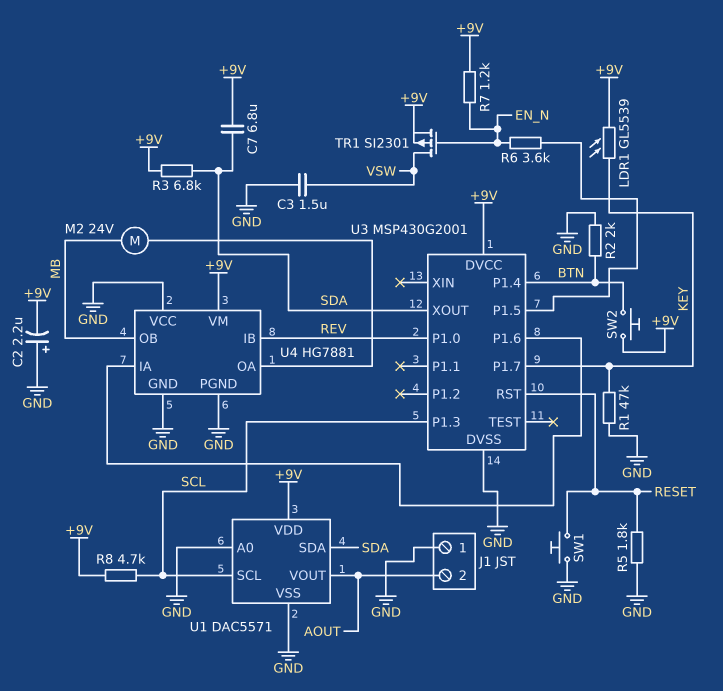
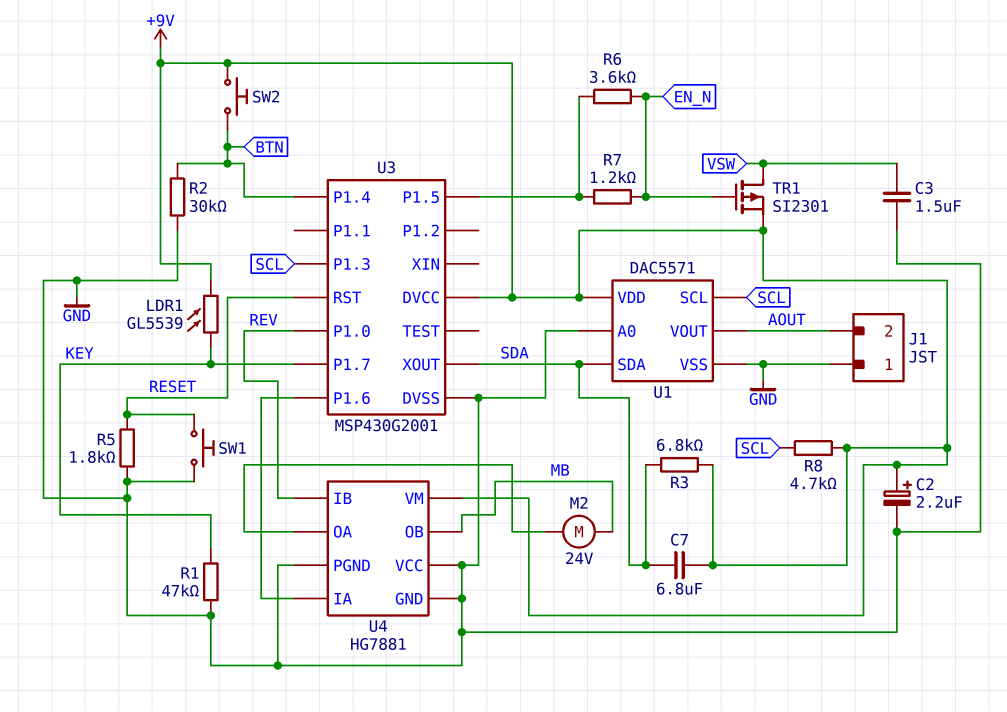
C2: 2.2uF (plus GND, minus +9V) -> 2.2uF (plus +9V, minus GND)
R2: 2k (BTN, GND) -> 30k (BTN, GND)
R7: 1.2k (+9V, EN_N) -> 1.2k (EN_N, U3/P1.5)

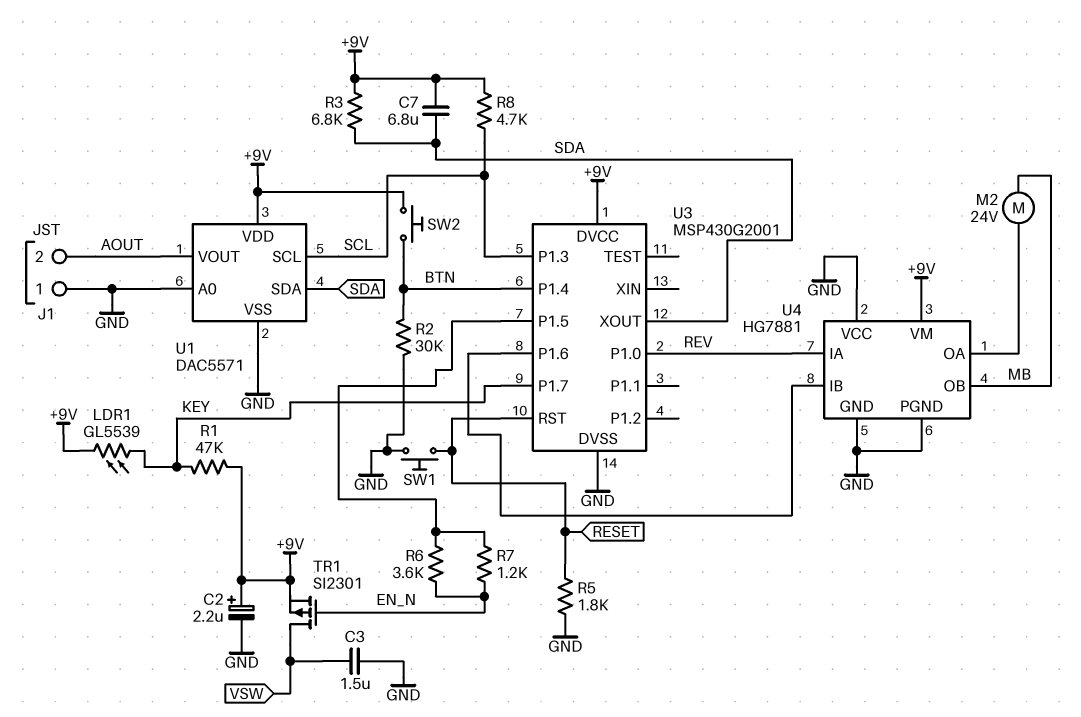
R1: 47k (GND, KEY) -> 47k (+9V, KEY)
U4 pin IA: U3/P1.6 -> REV
U4 pin IB: REV -> U3/P1.6

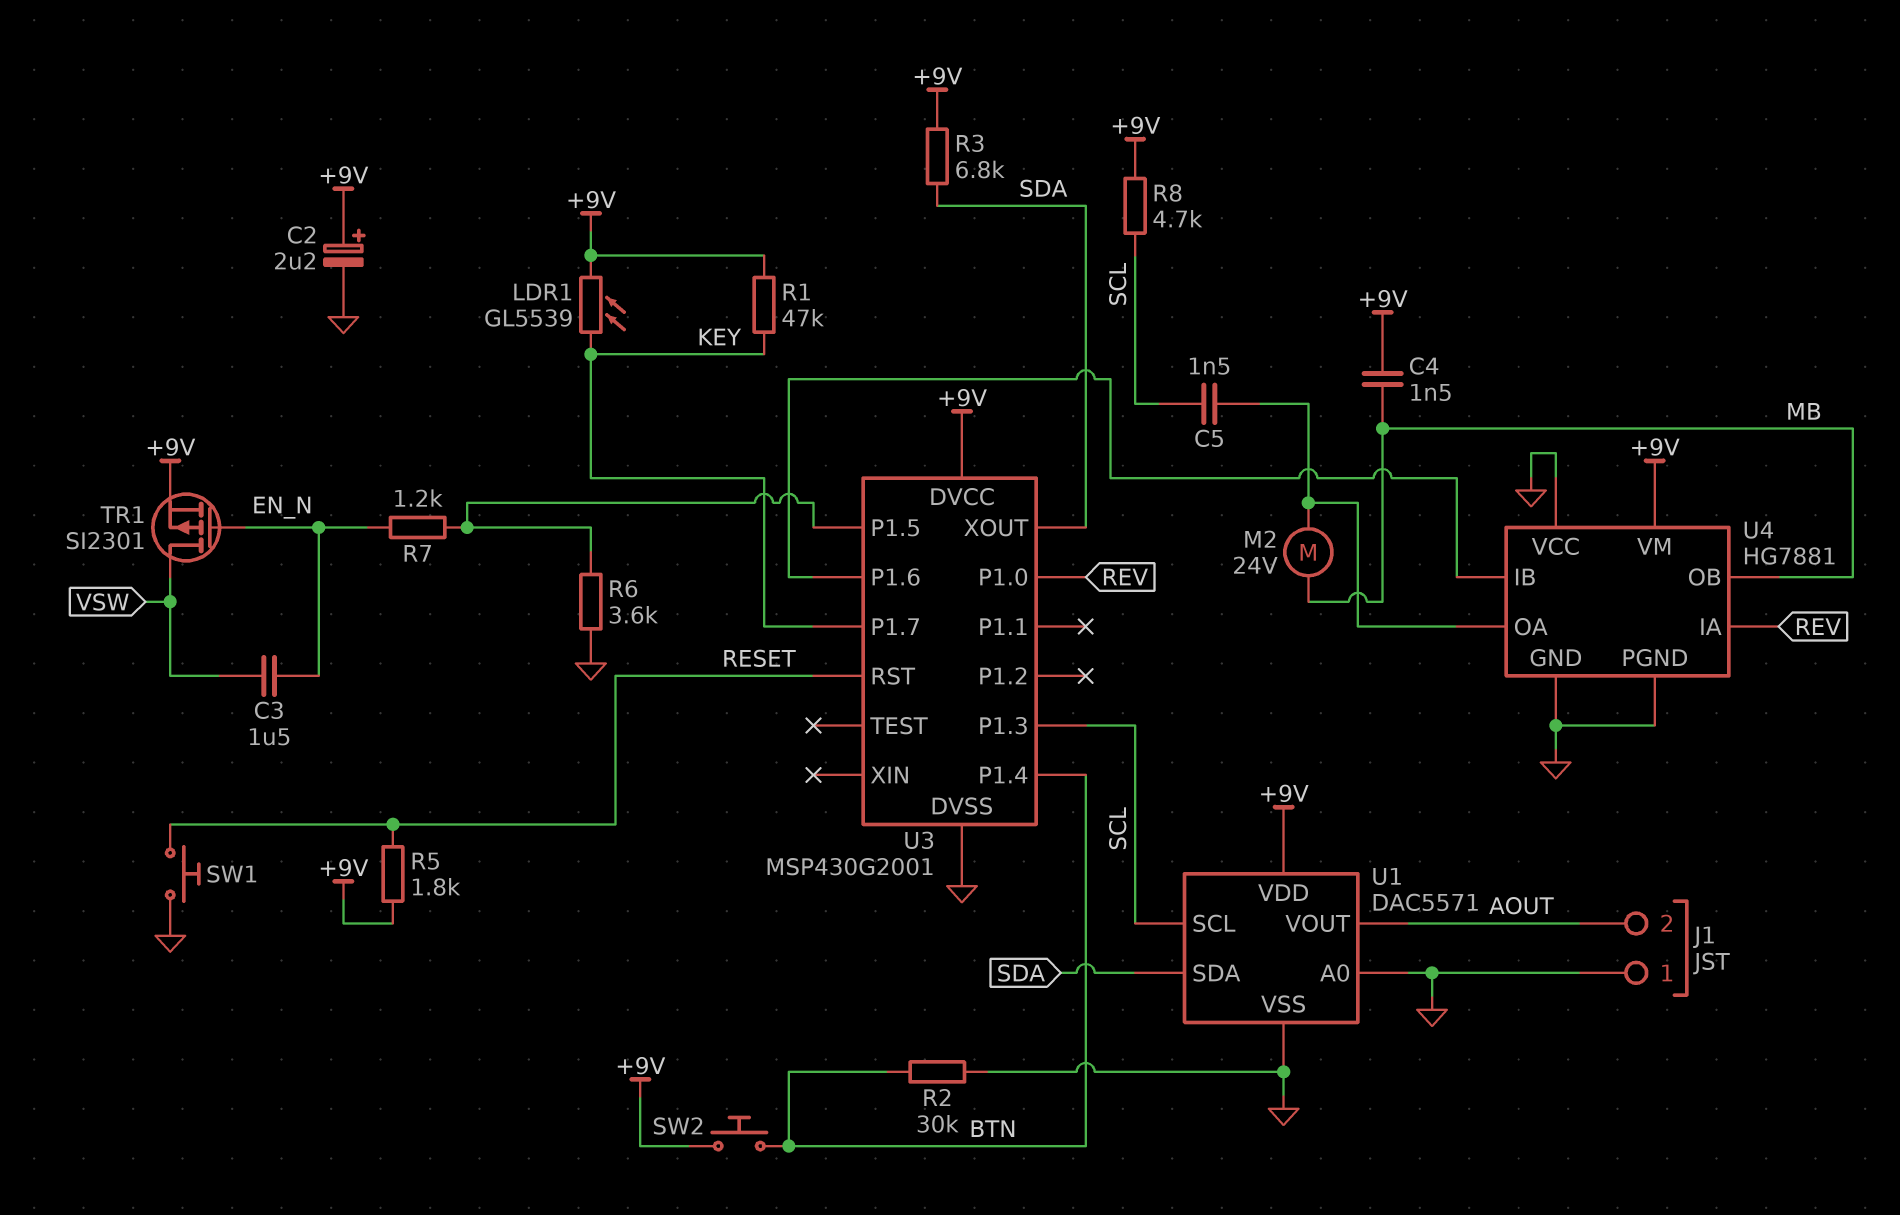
C3: 1.5uF (GND, VSW) -> 1.5uF (EN_N, VSW)
C4: none -> 1.5nF (+9V, MB)
C5: none -> 1.5nF (SCL, U4/OA)
C7: 6.8uF (+9V, SDA) -> none
R5: 1.8k (GND, RESET) -> 1.8k (+9V, RESET)
R6: 3.6k (EN_N, U3/P1.5) -> 3.6k (GND, U3/P1.5)

